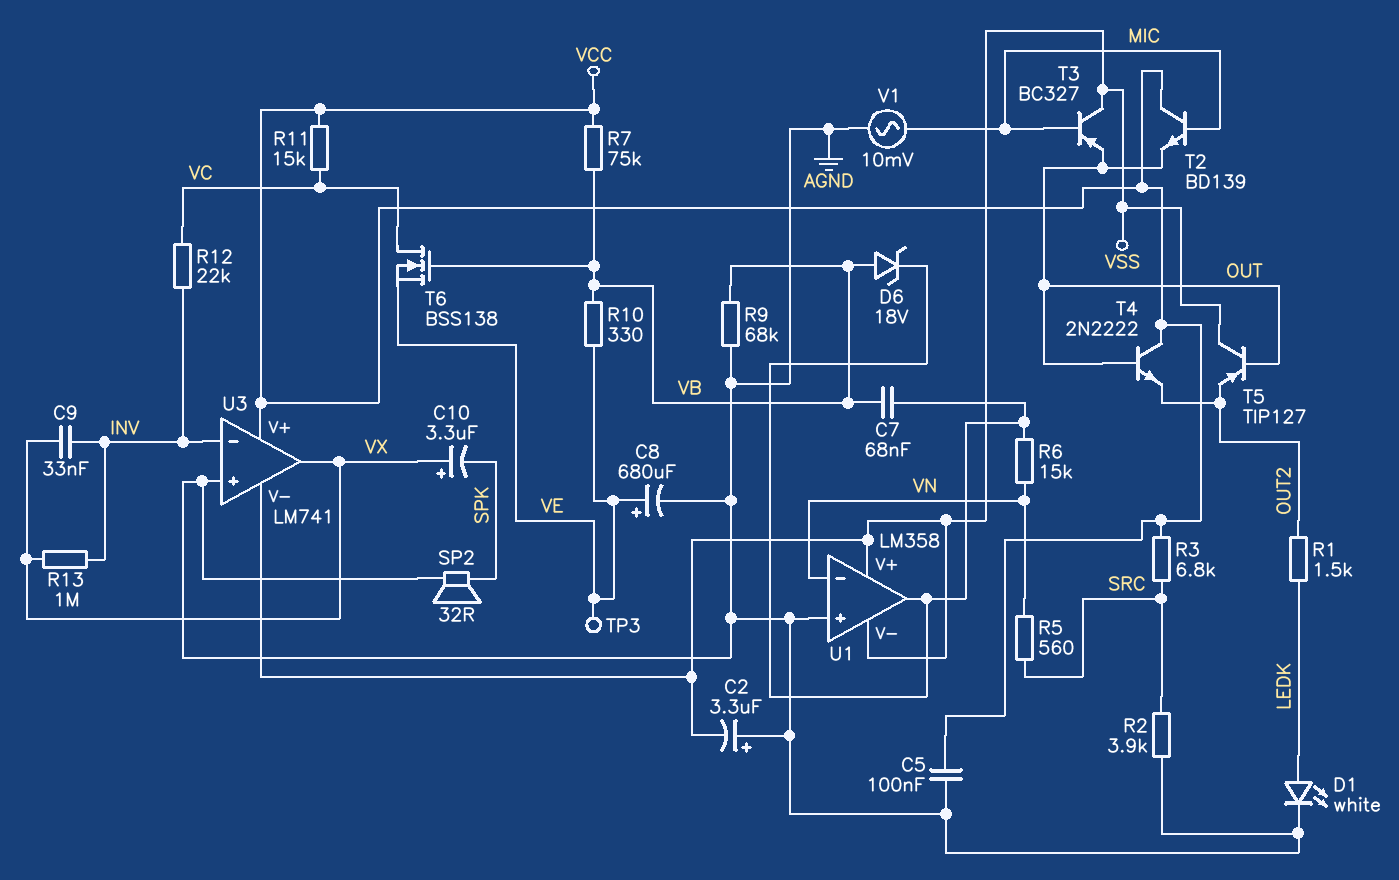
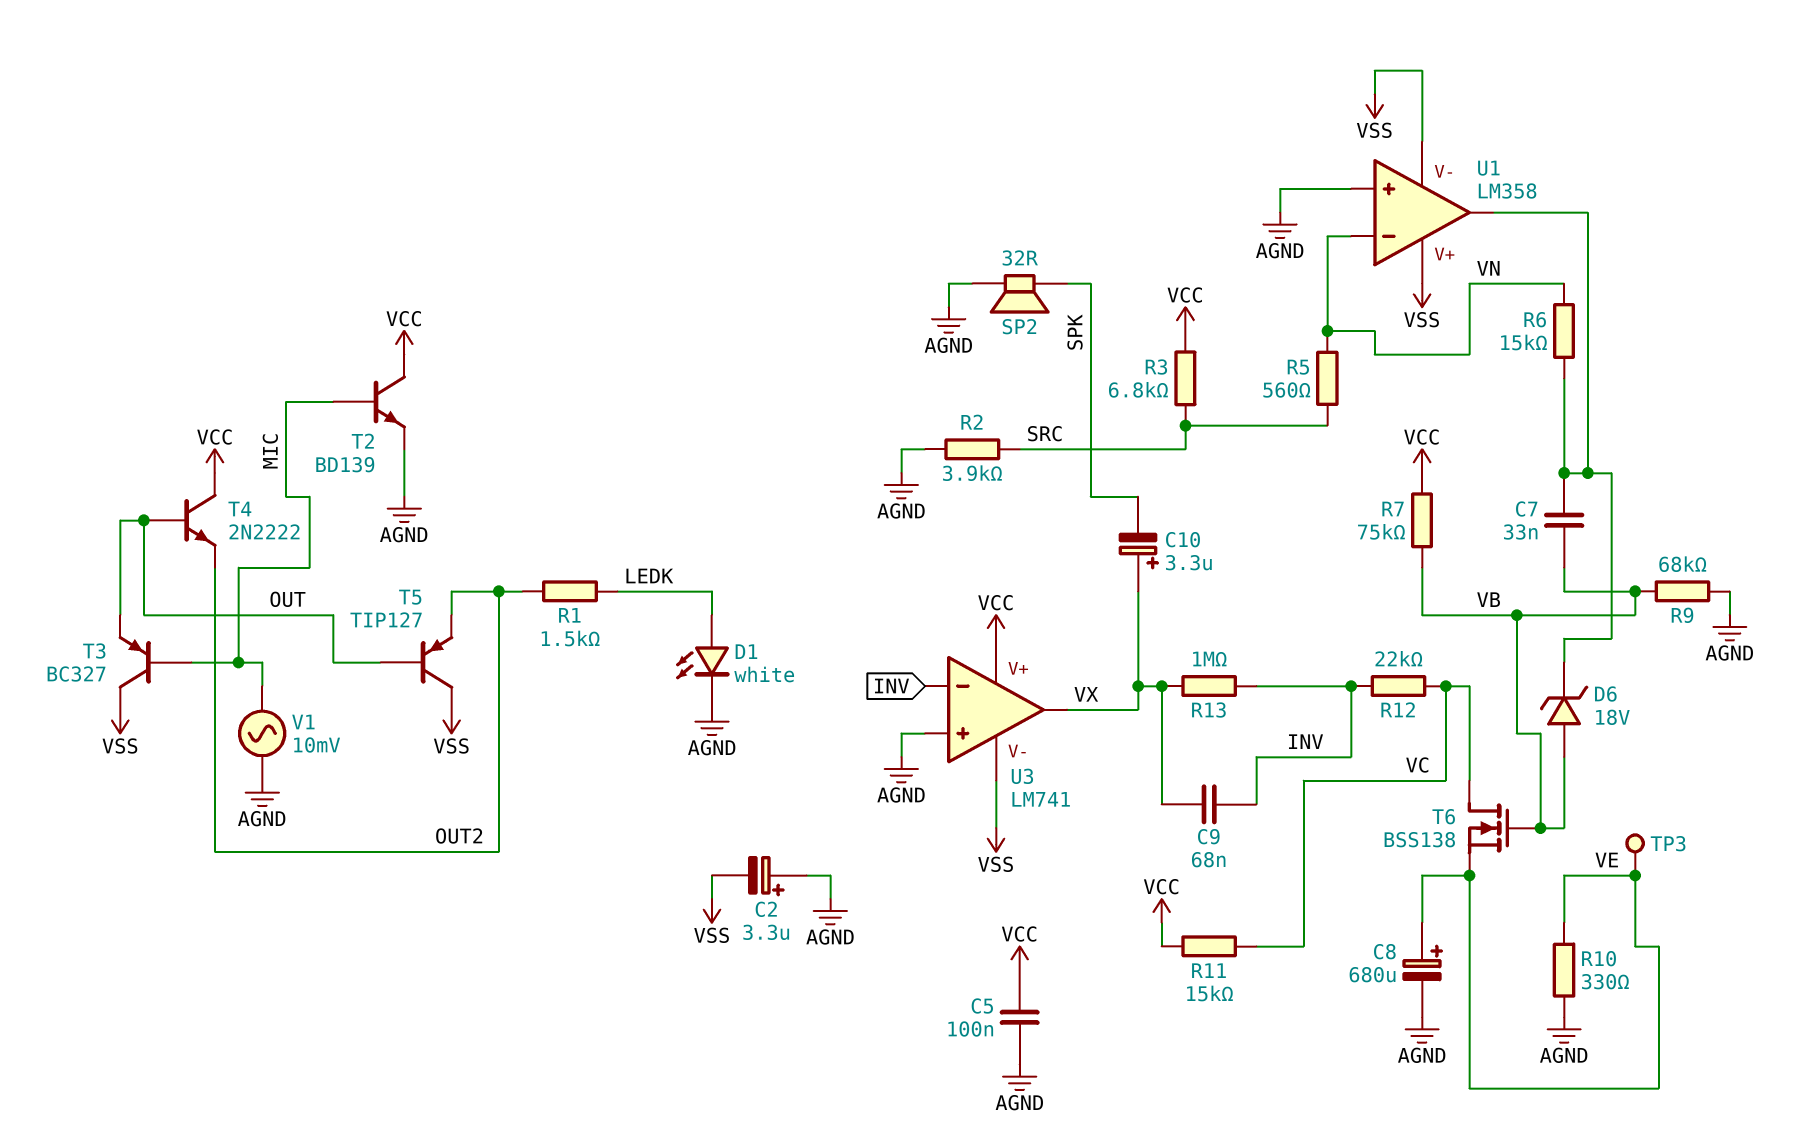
C7: 68nF (U1/out, VB) -> 33nF (U1/out, VB)
C9: 33nF (INV, VX) -> 68nF (INV, VX)
R10: 330 (VB, VE) -> 330 (AGND, VE)
T2: NPN BD139 (B MIC, C VCC, E OUT) -> NPN BD139 (B MIC, C VCC, E AGND)

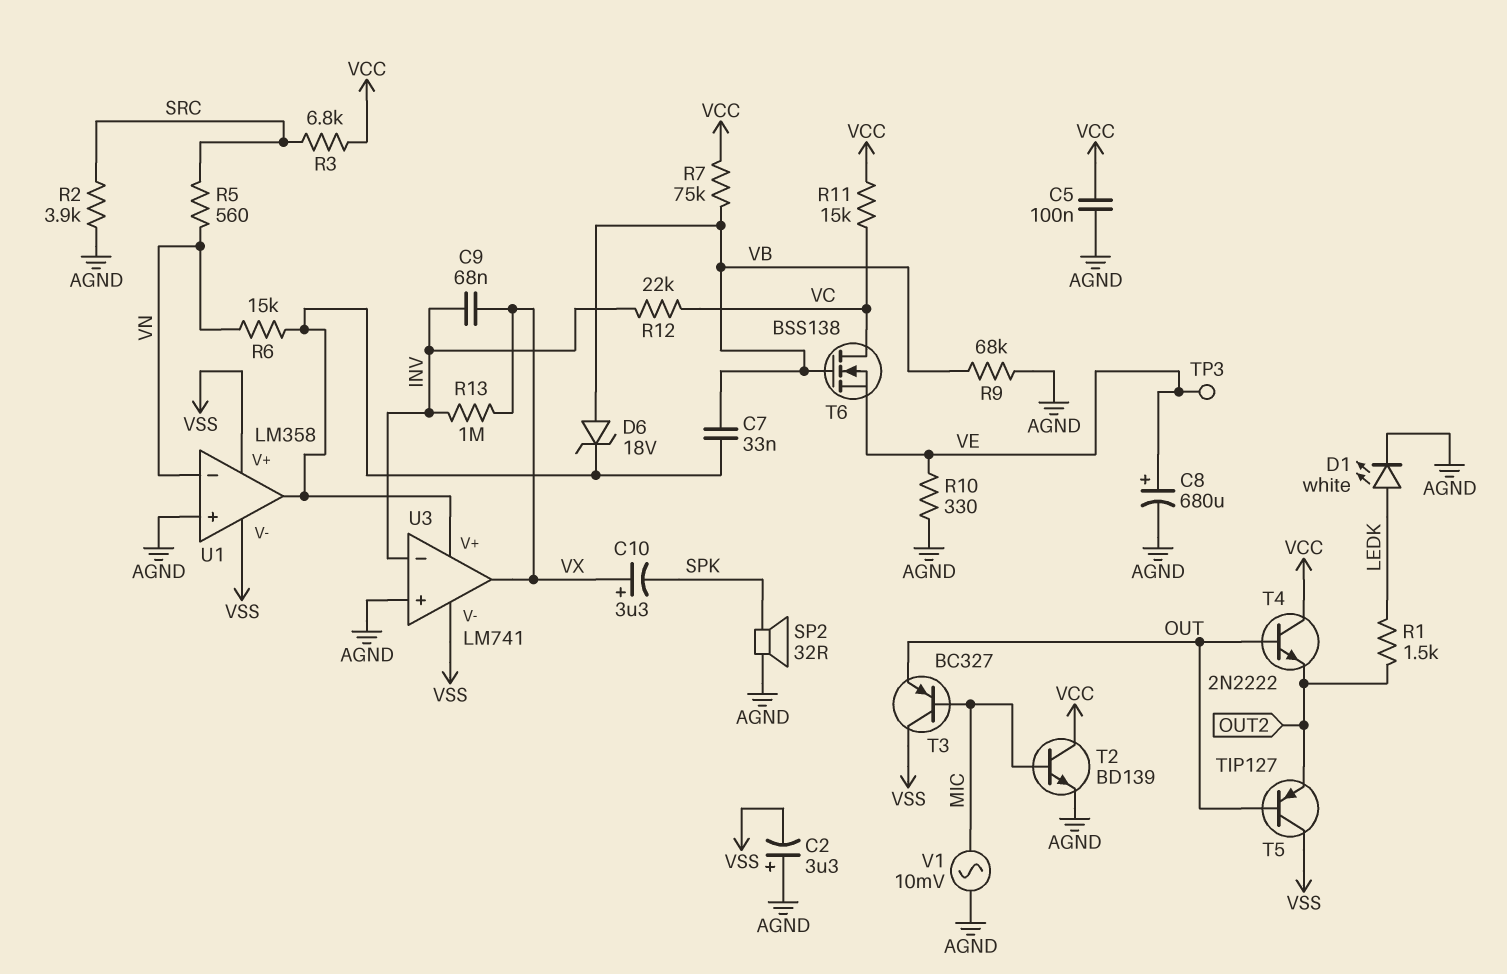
U3 pin V+: VCC -> U1/out

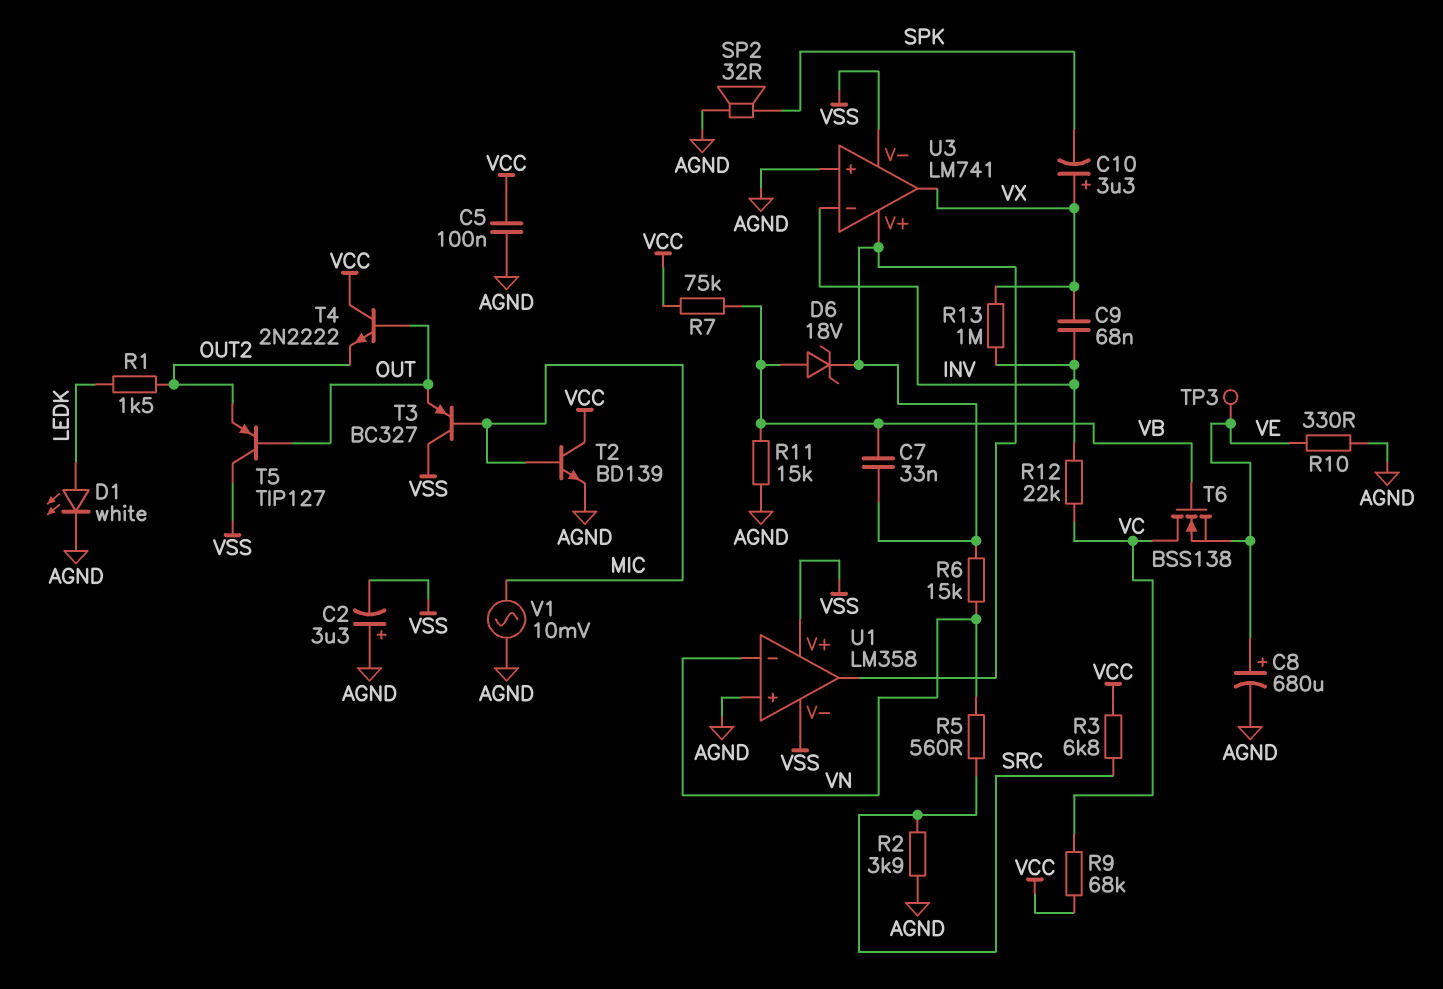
R9: 68k (AGND, VB) -> 68k (VC, VCC)
R11: 15k (VC, VCC) -> 15k (AGND, VB)

